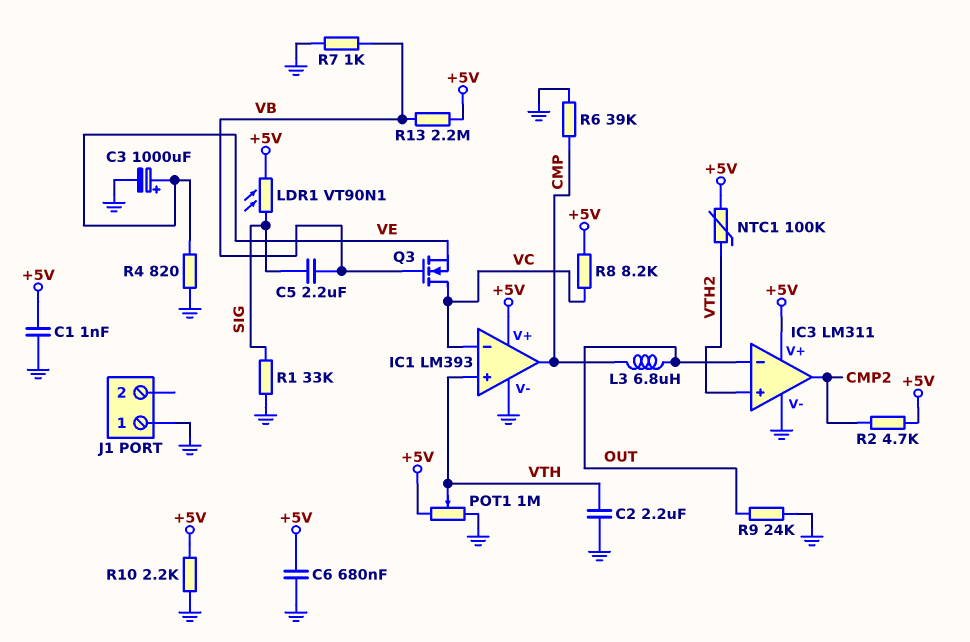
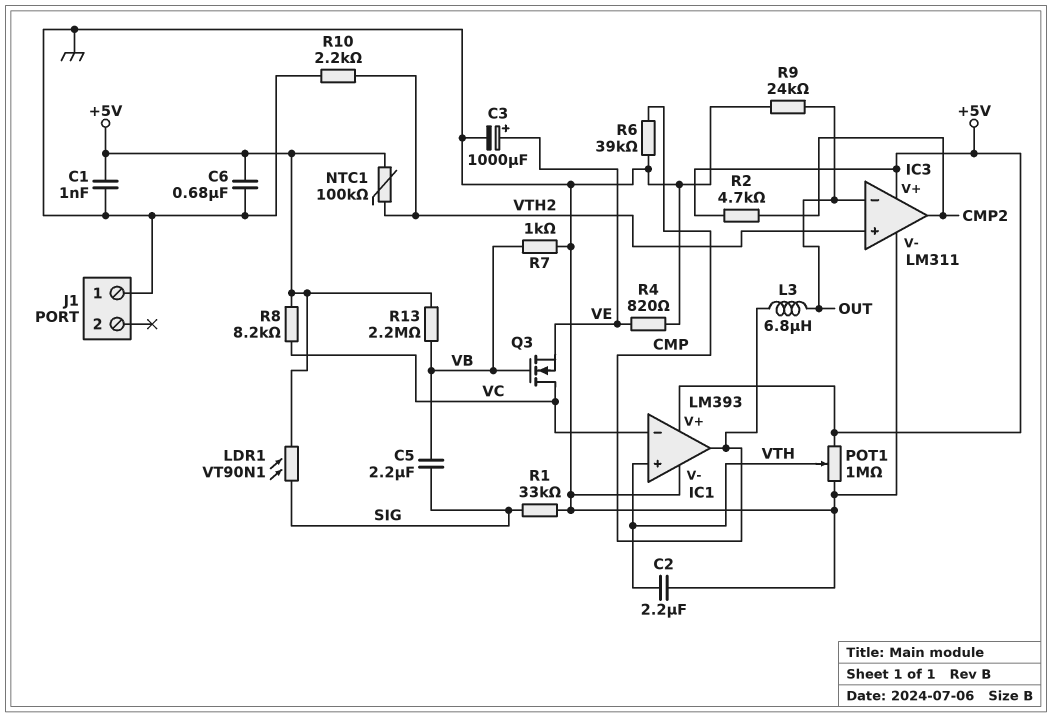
R10: 2.2k (+5V, GND) -> 2.2k (GND, VTH2)

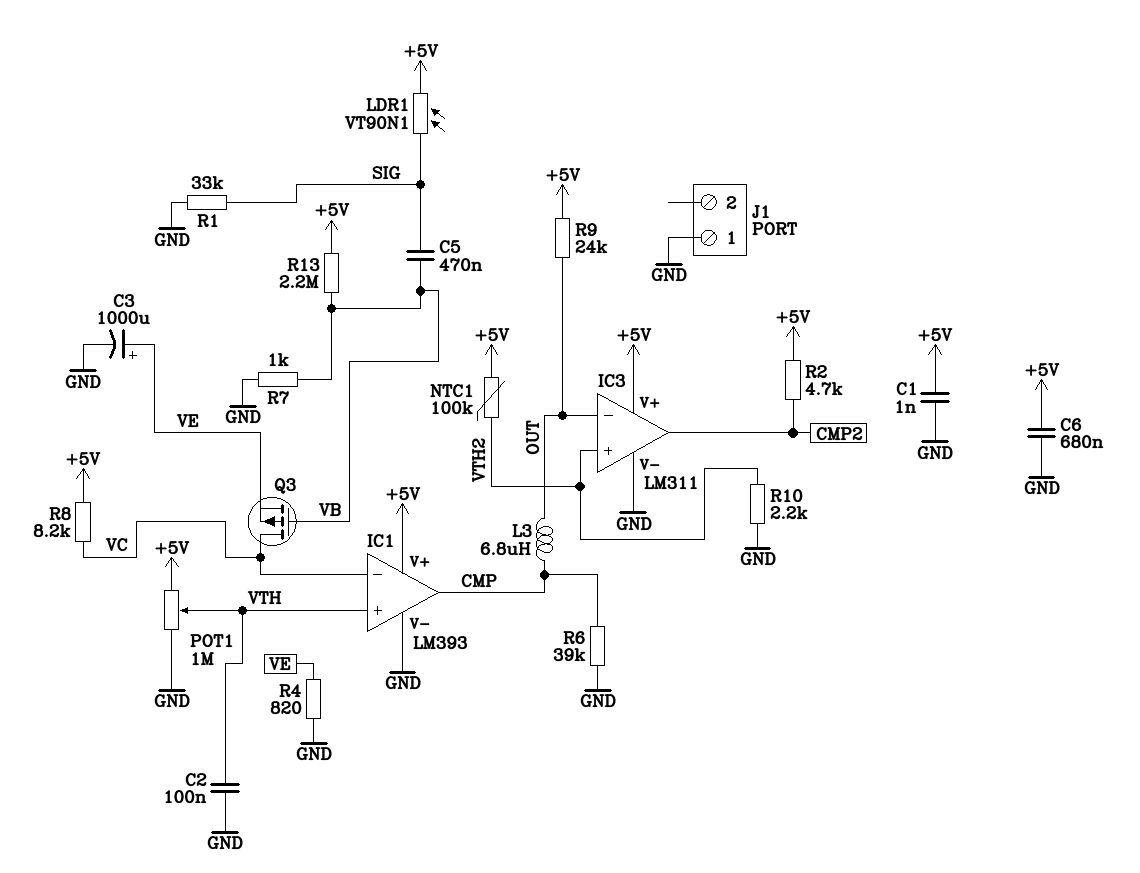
C2: 2.2uF (GND, VTH) -> 100nF (GND, VTH)
C5: 2.2uF (SIG, VB) -> 470nF (SIG, VB)
Q3: NMOS (G VB, D VC, S VE) -> PMOS (G VB, D VC, S VE)
R9: 24k (GND, OUT) -> 24k (+5V, OUT)

